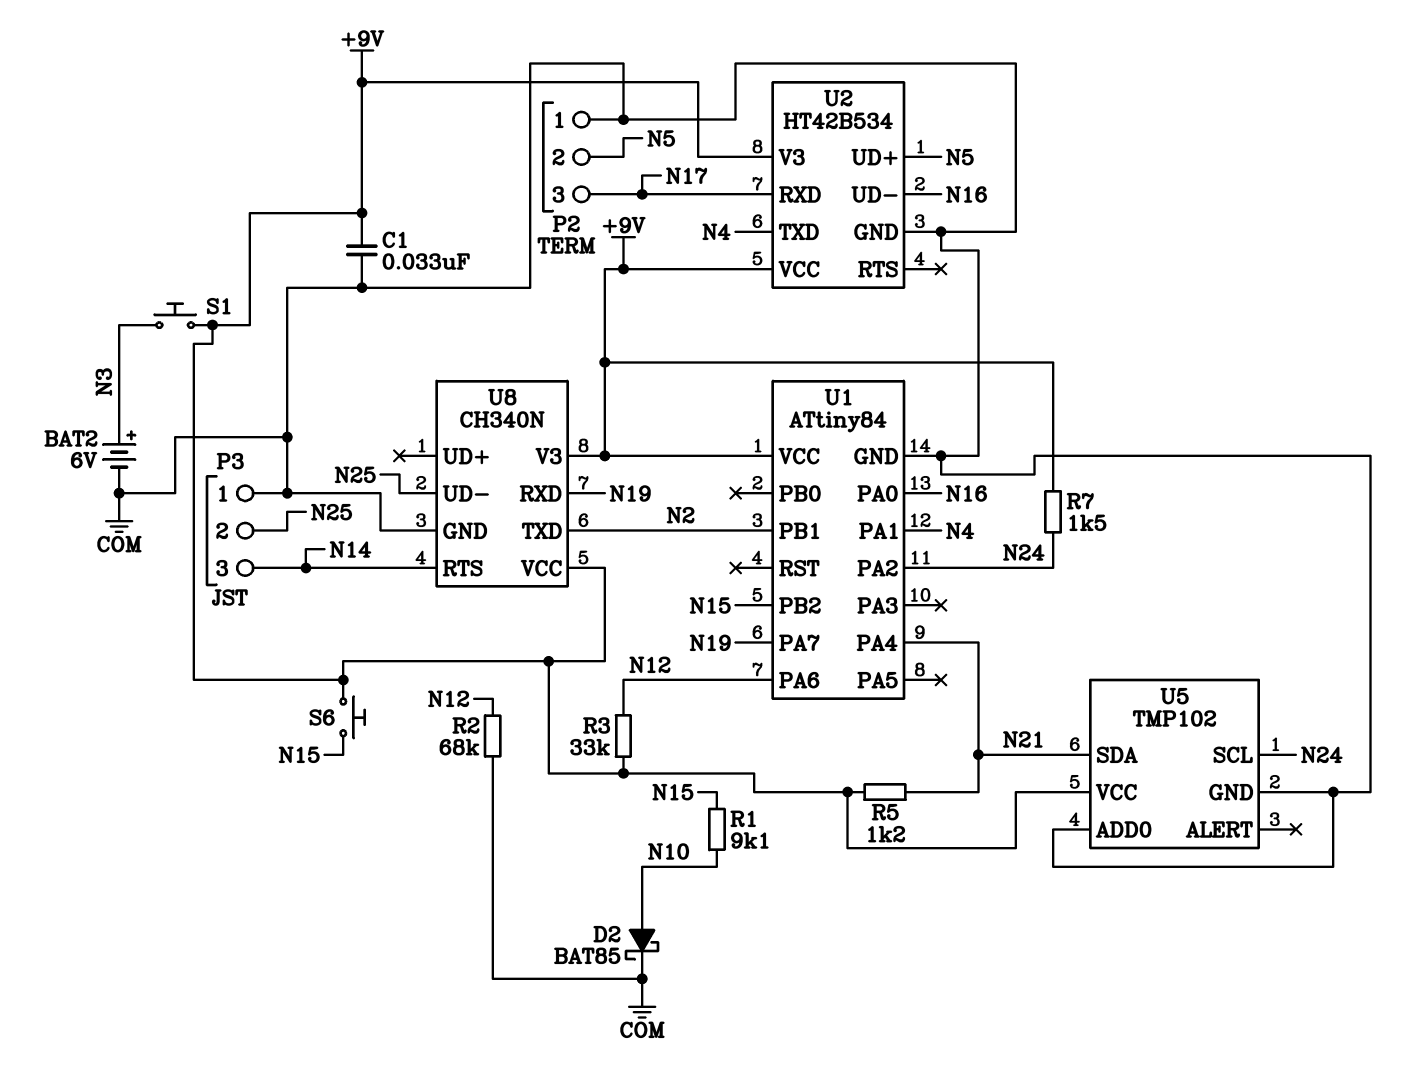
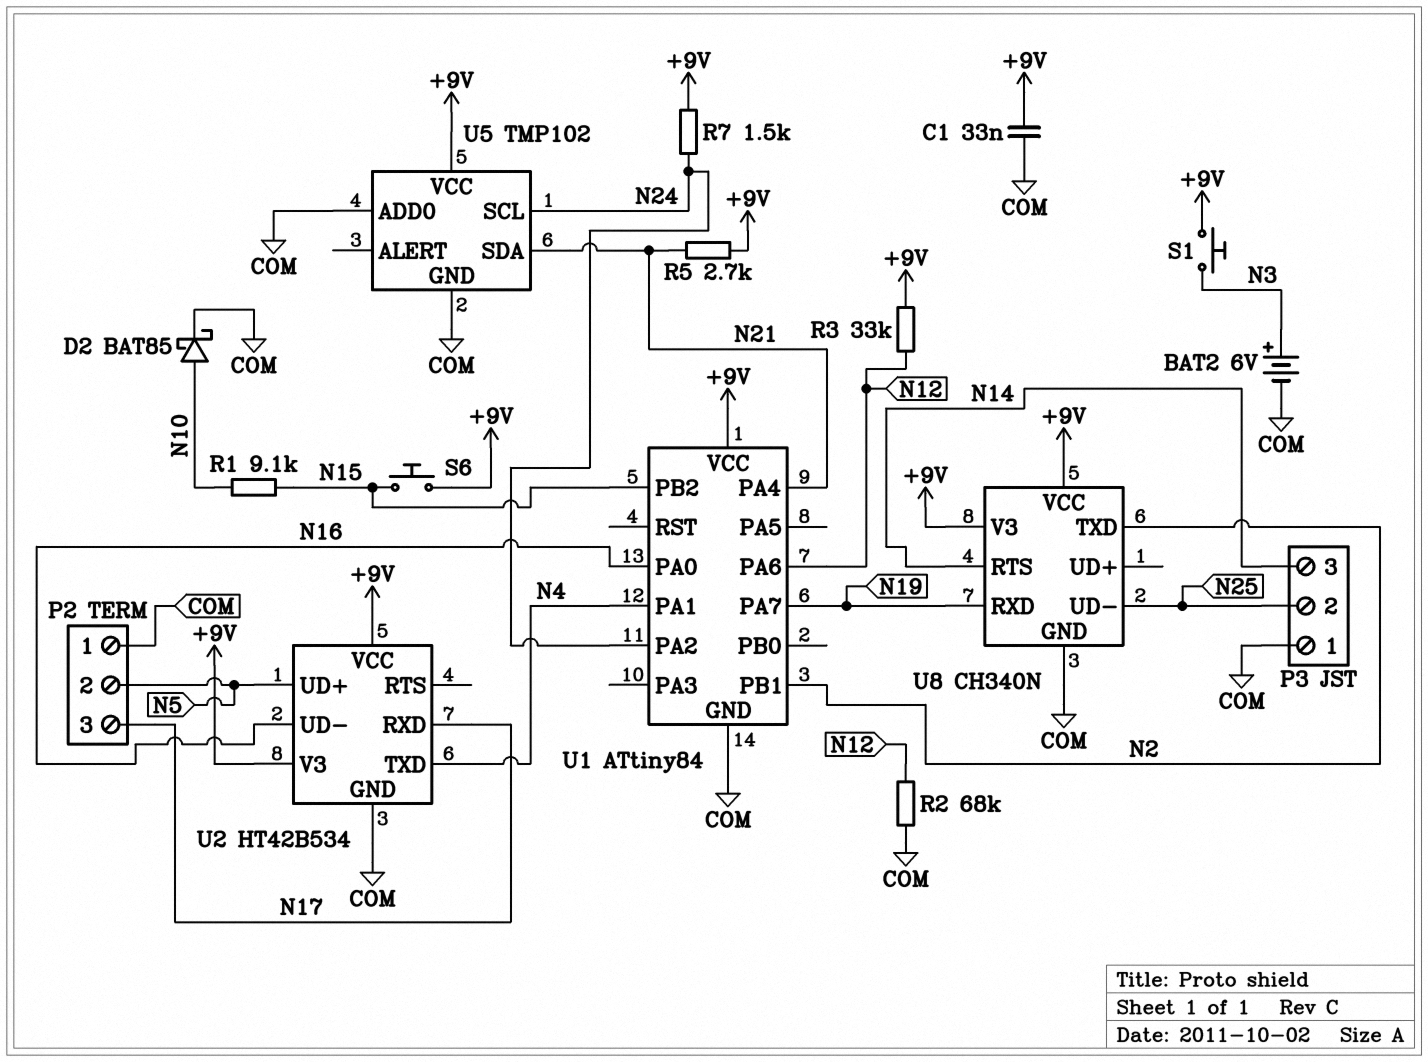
R5: 1.2k (+9V, N21) -> 2.7k (+9V, N21)

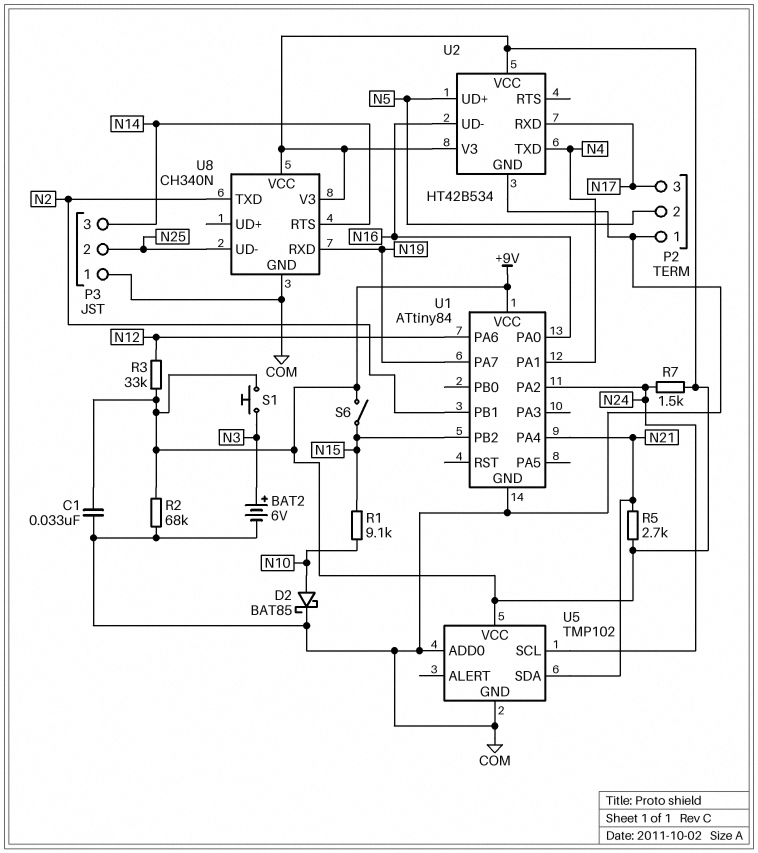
R2: 68k (COM, N12) -> 68k (+9V, COM)
S6: button (+9V, N15) -> switch (+9V, N15)

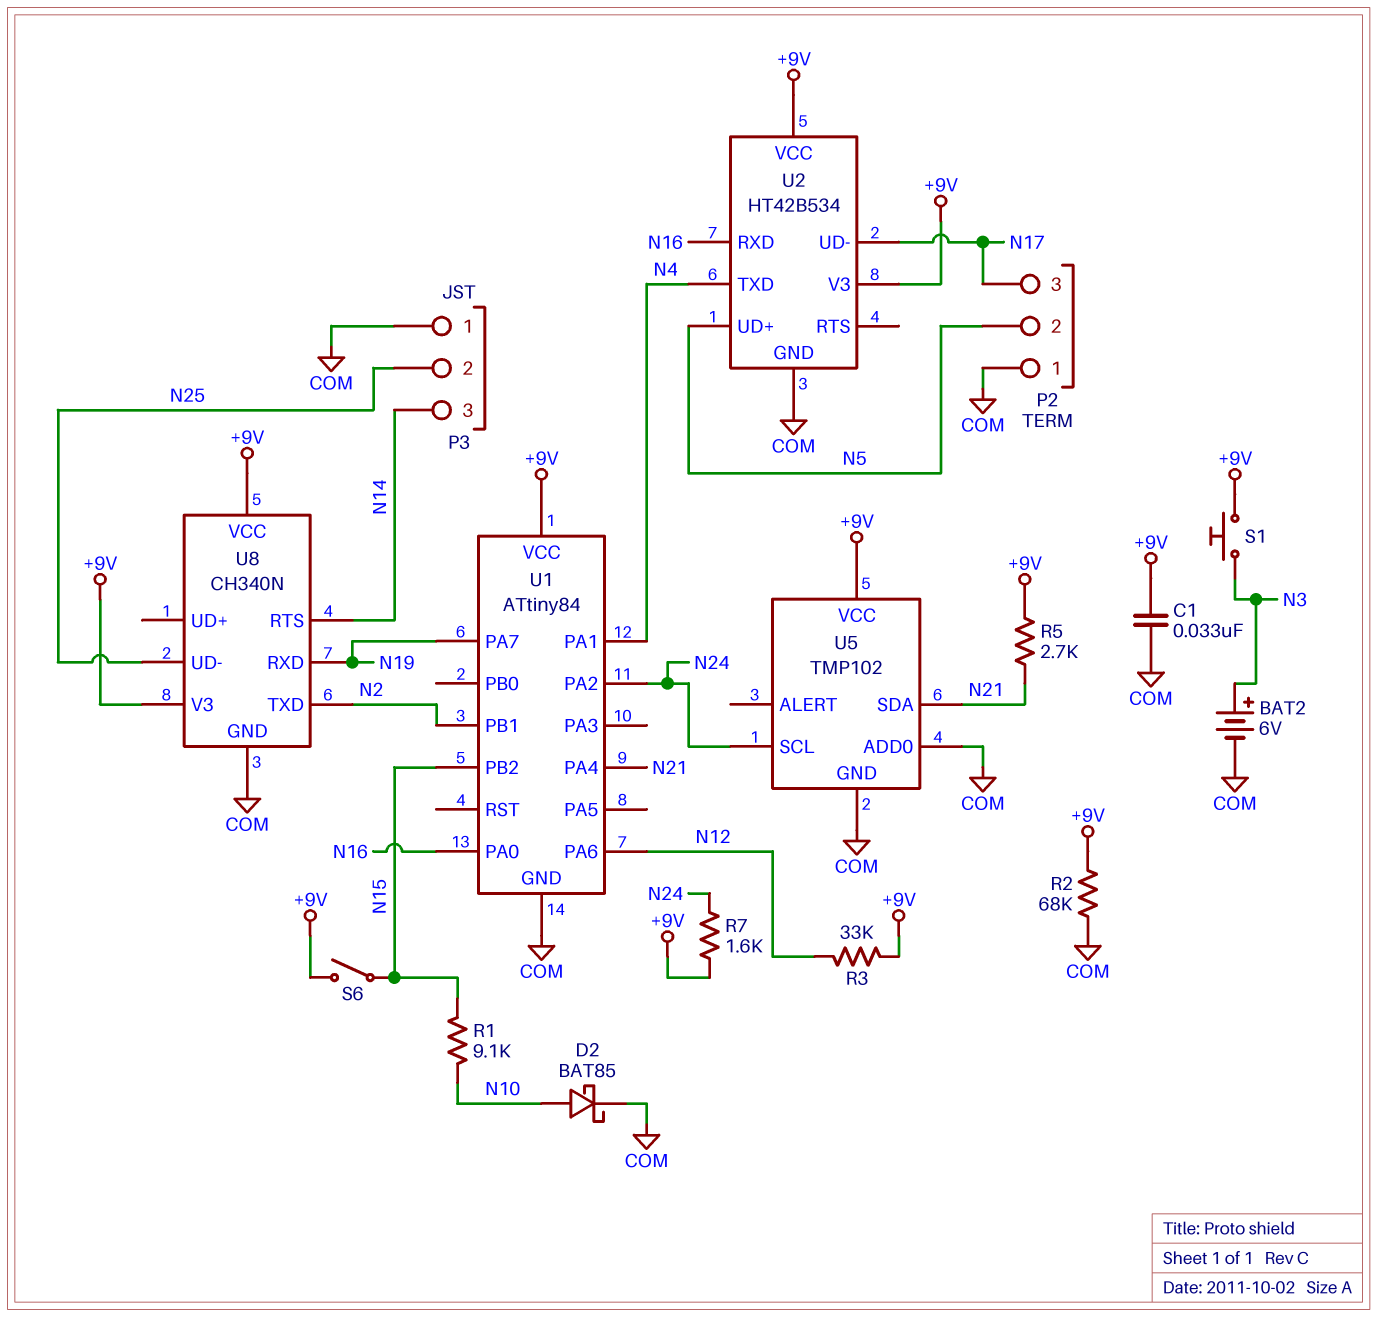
R7: 1.5k (+9V, N24) -> 1.6k (+9V, N24)
U2 pin RXD: N17 -> N16
U2 pin UD-: N16 -> N17

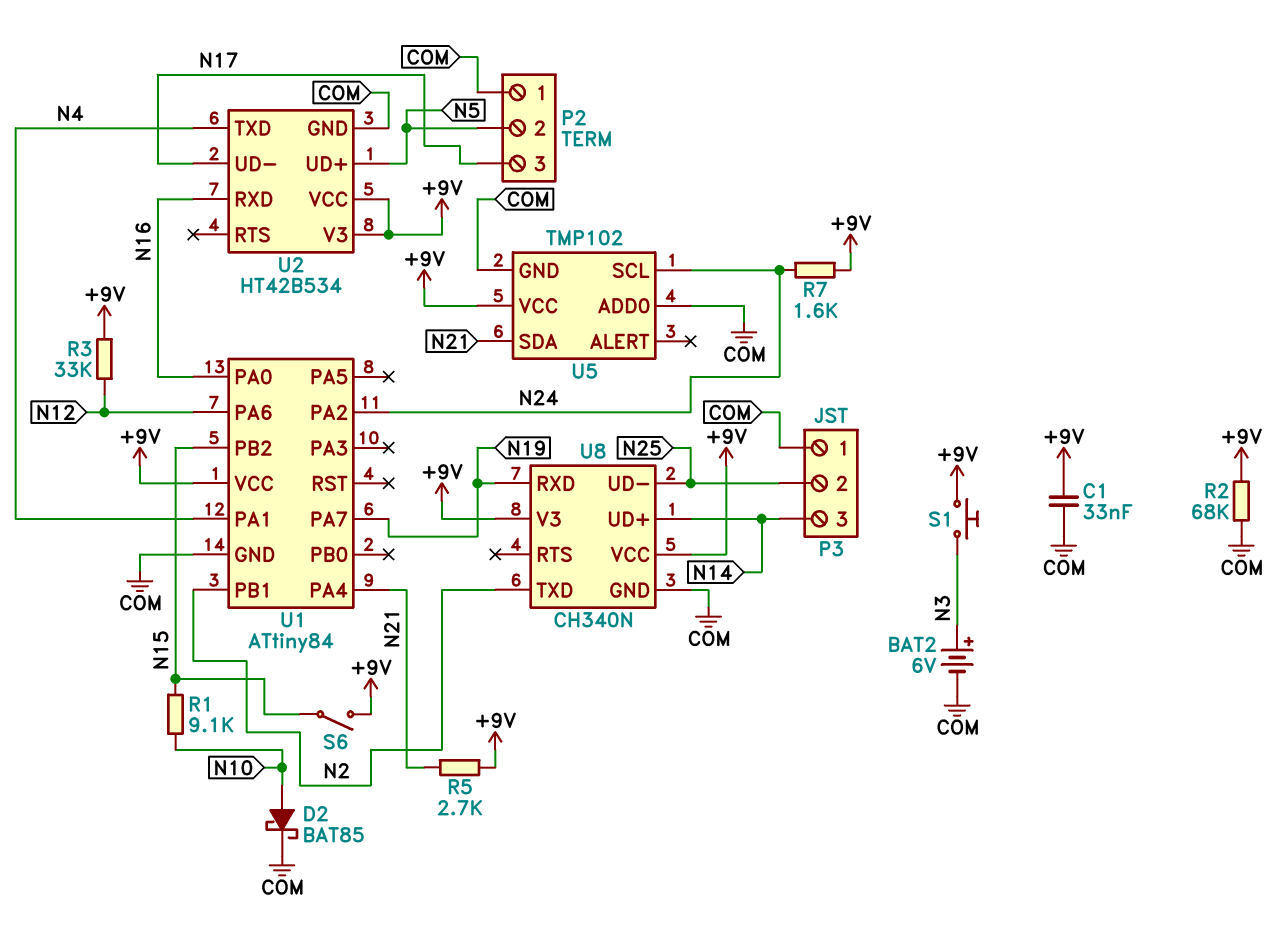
U8 pin RTS: N14 -> none
U8 pin UD+: none -> N14

